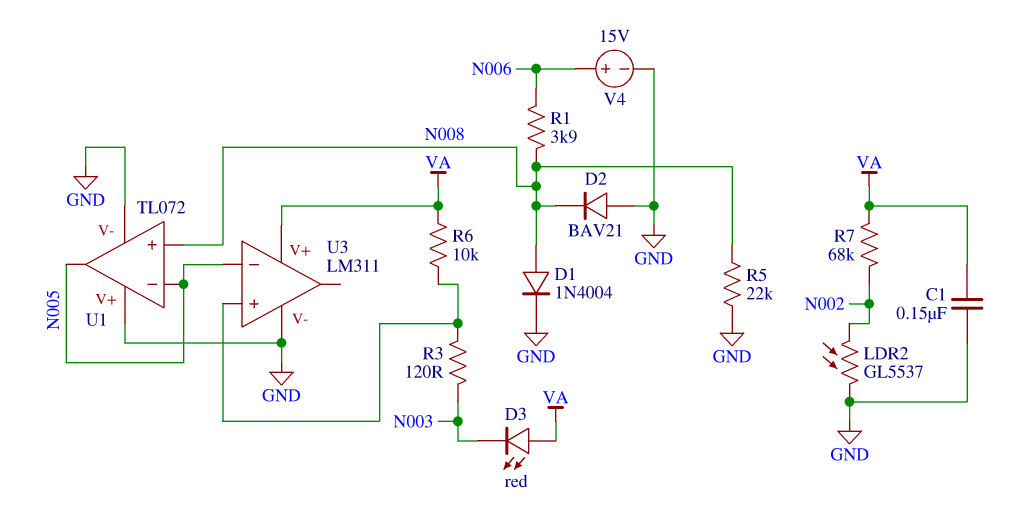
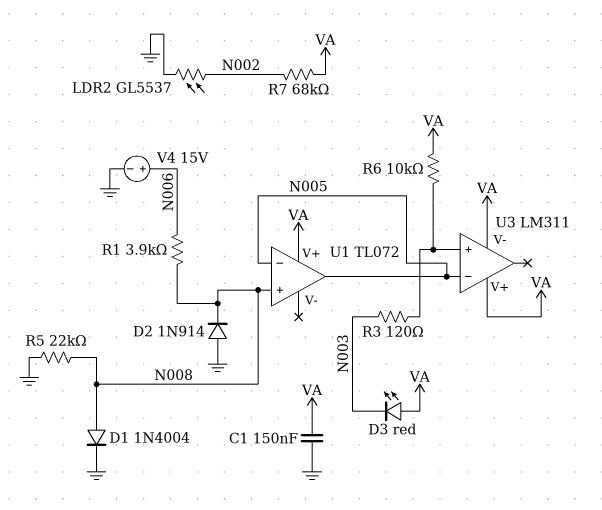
D2: diode BAV21 (A GND, K N008) -> diode 1N914 (A GND, K N008)
U1 pin V+: GND -> VA
U1 pin V-: GND -> none
U3 pin V-: GND -> VA

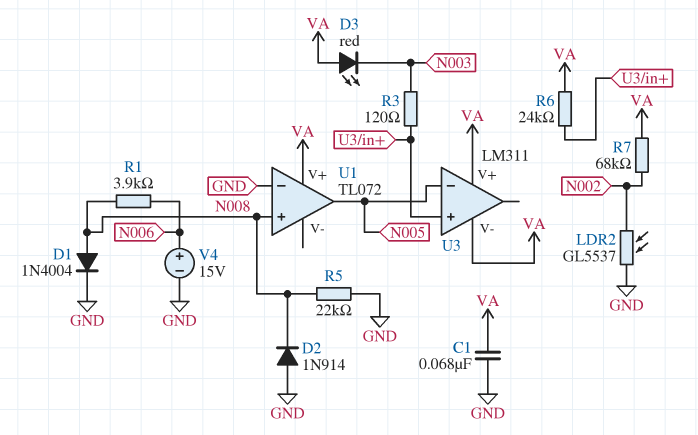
C1: 150nF (GND, VA) -> 68nF (GND, VA)
R6: 10k (U3/in+, VA) -> 24k (U3/in+, VA)
U1 pin in-: N005 -> GND

